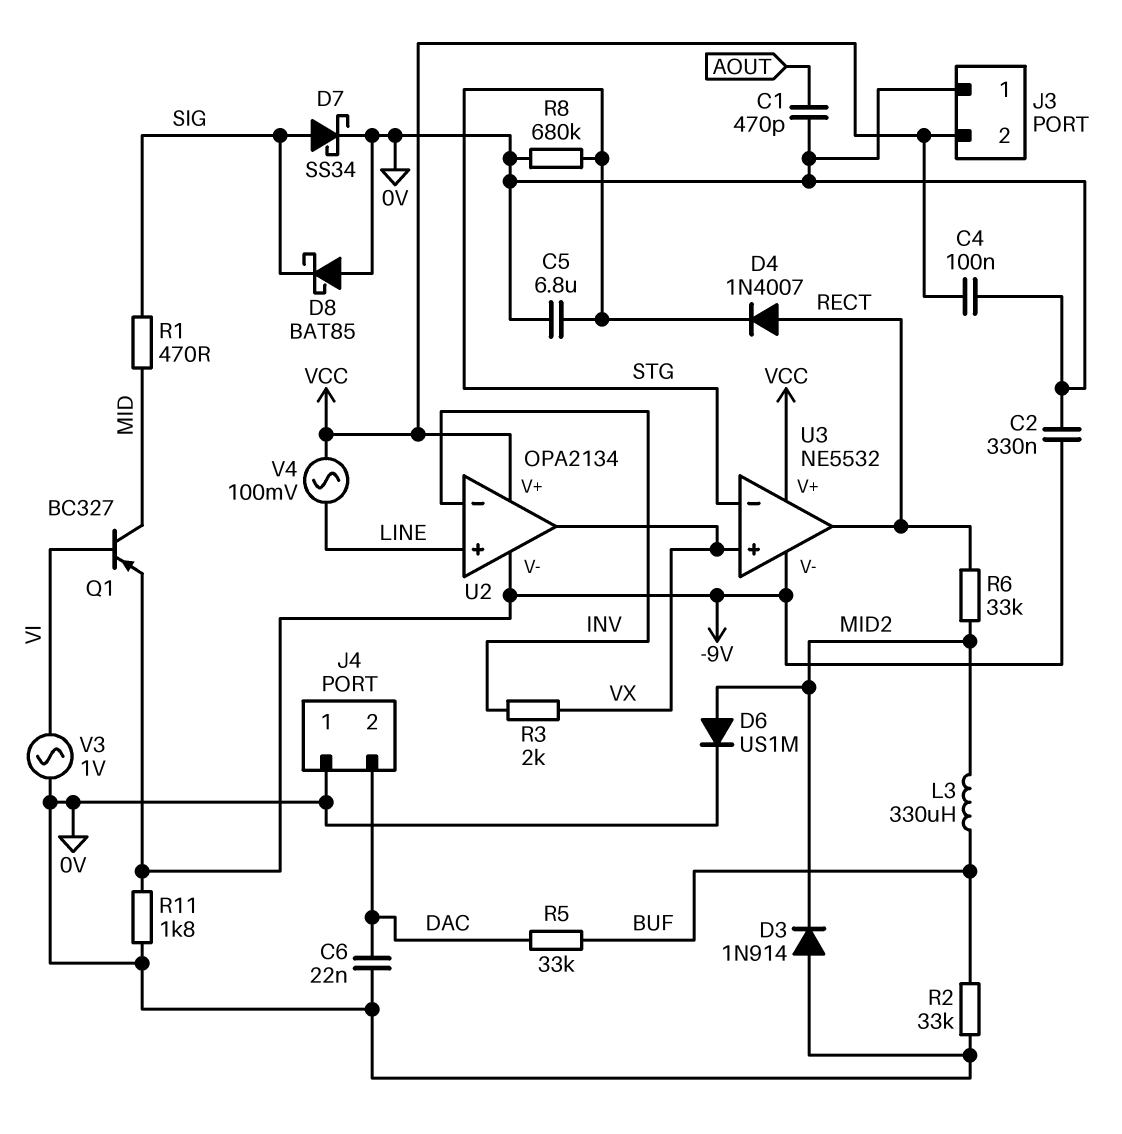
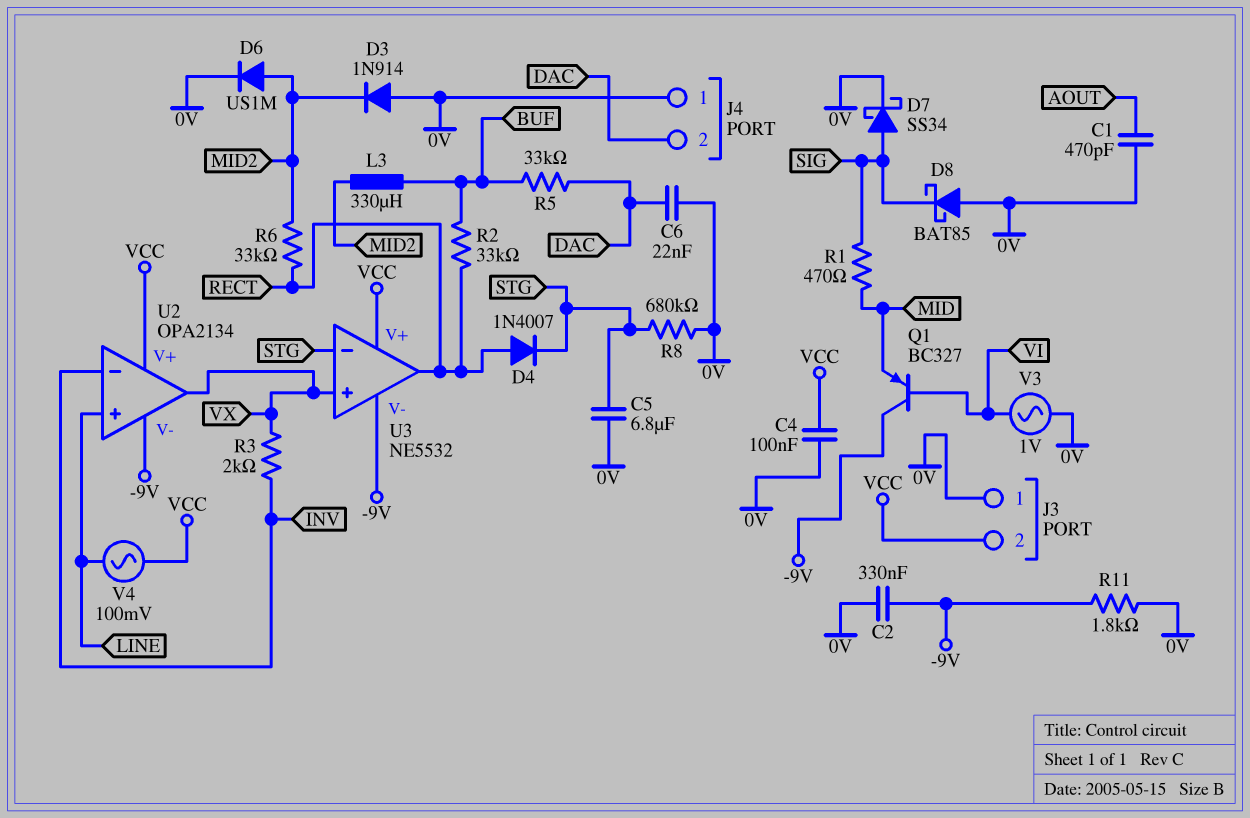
Q1: PNP BC327 (B VI, C MID, E -9V) -> PNP BC327 (B VI, C -9V, E MID)
R2: 33k (0V, BUF) -> 33k (BUF, RECT)

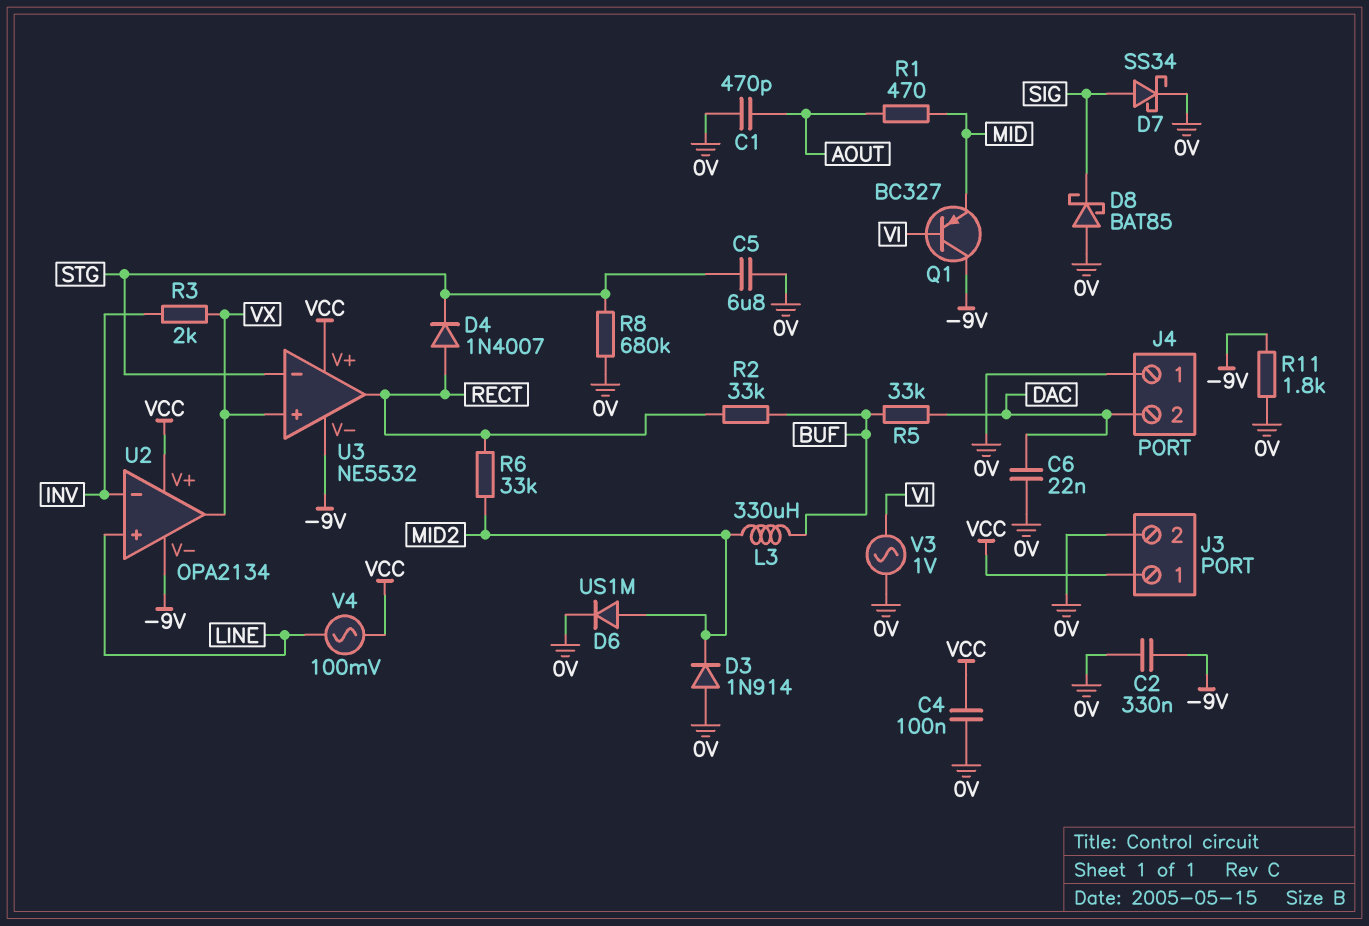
J3 pin 1: 0V -> VCC
J3 pin 2: VCC -> 0V
R1: 470 (MID, SIG) -> 470 (AOUT, MID)

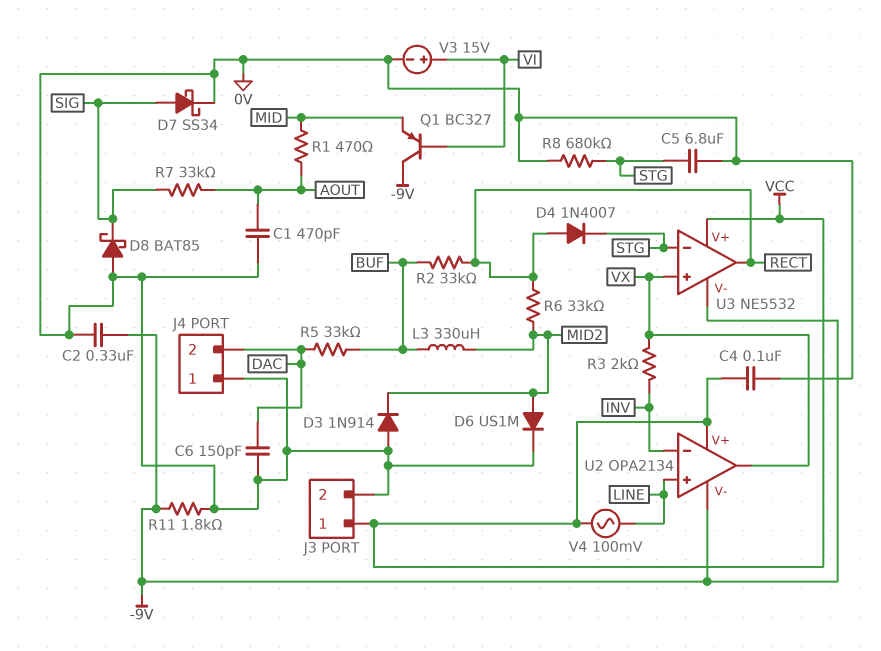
C6: 22nF (0V, DAC) -> 150pF (0V, DAC)
R7: none -> 33k (AOUT, SIG)
V3: AC 1V (0V, VI) -> 15V (plus VI, minus 0V)

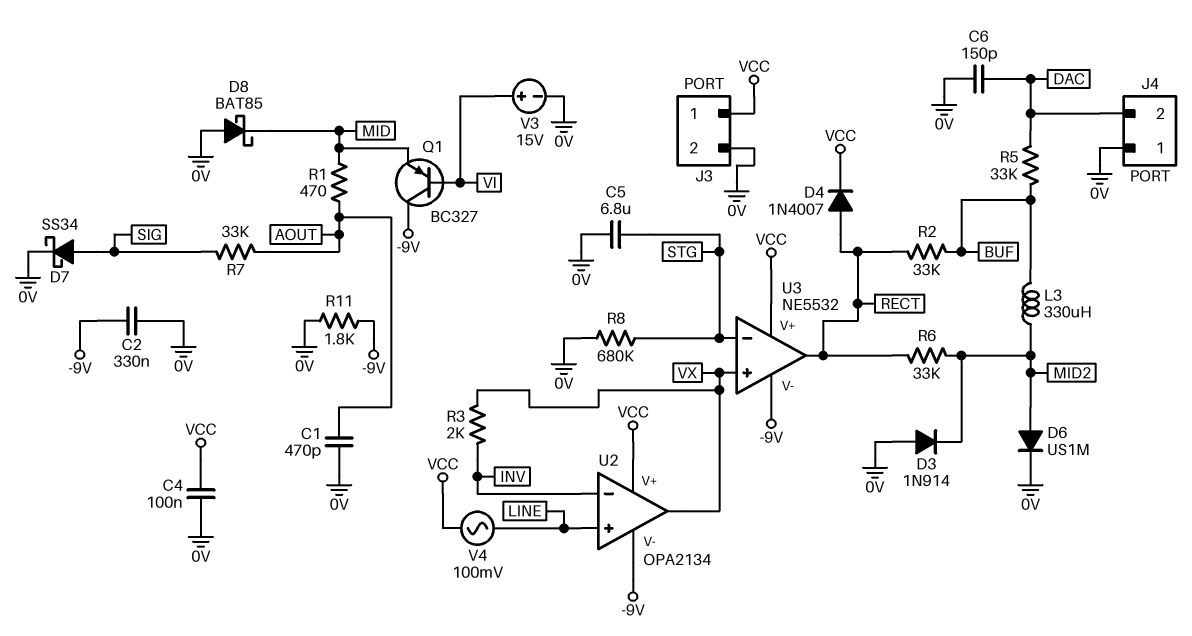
D4: diode 1N4007 (A RECT, K STG) -> diode 1N4007 (A RECT, K VCC)
D8: schottky BAT85 (A 0V, K SIG) -> schottky BAT85 (A 0V, K MID)

